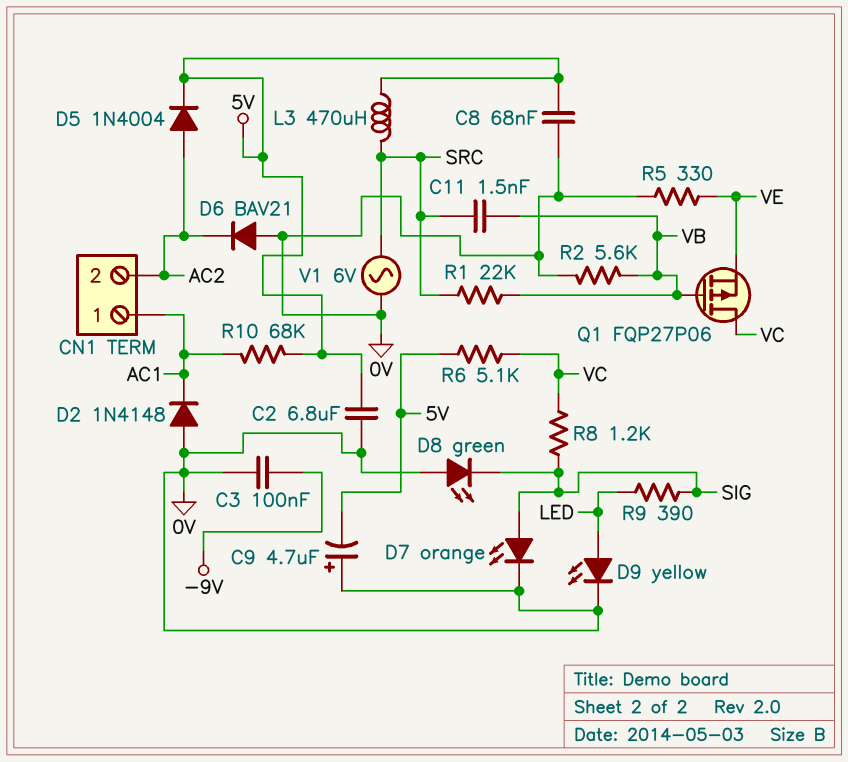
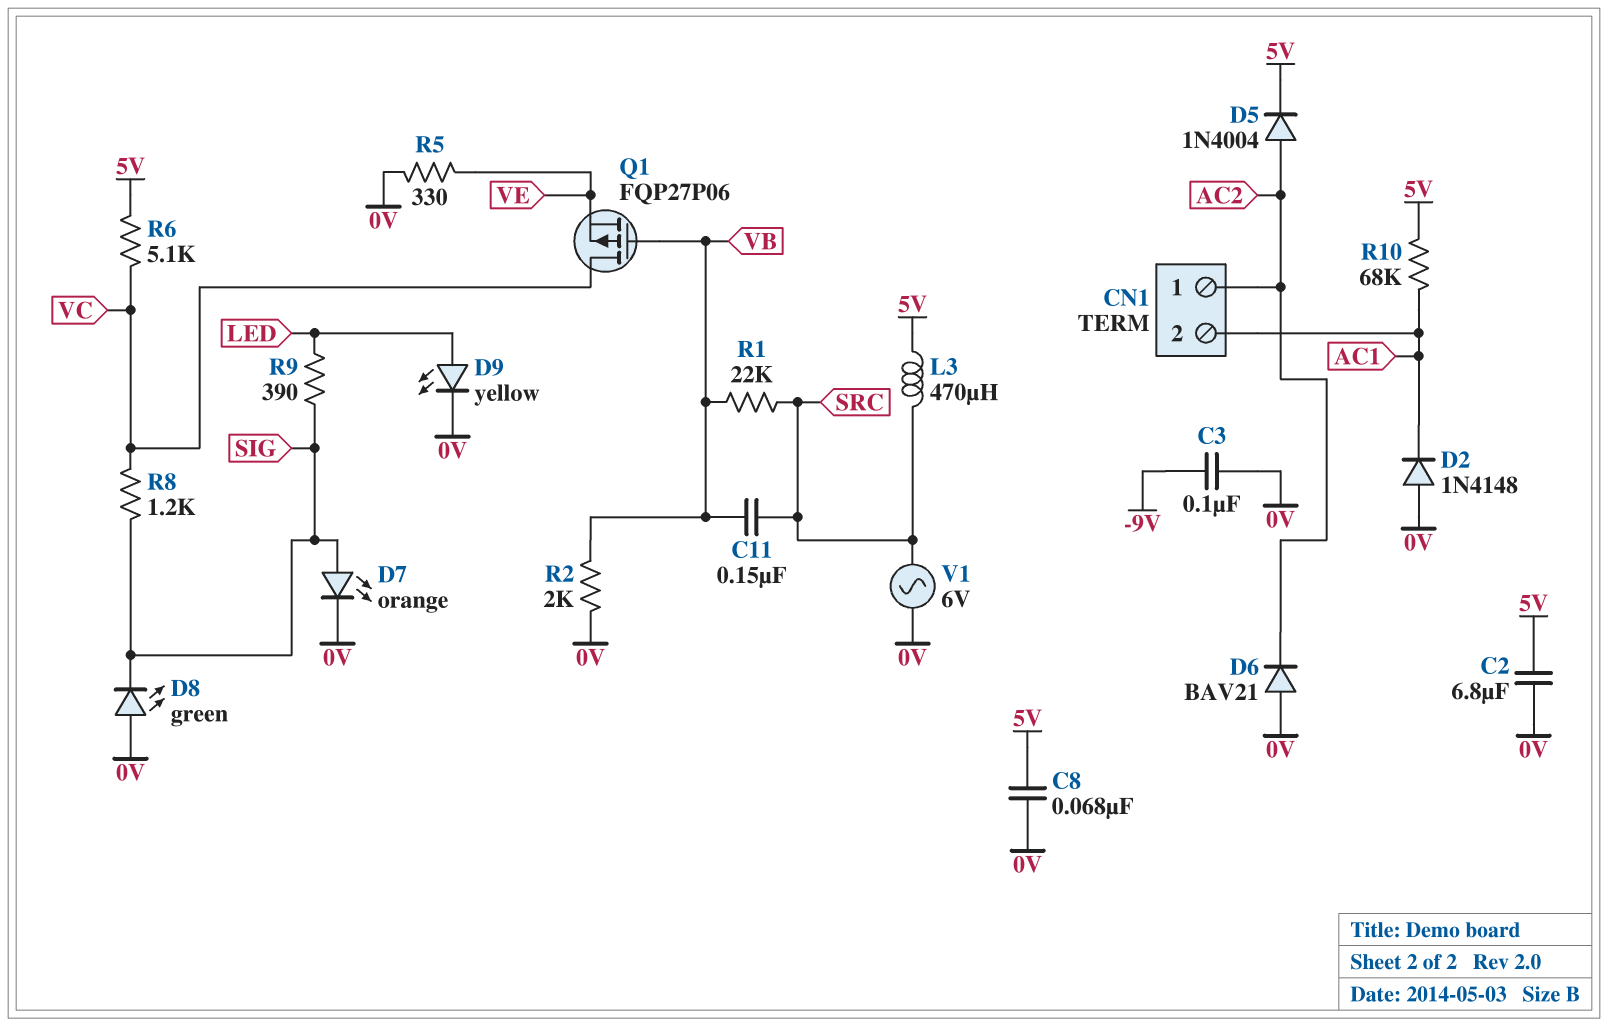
C9: 4.7uF (plus 0V, minus 5V) -> none
C11: 1.5nF (SRC, VB) -> 150nF (SRC, VB)
CN1 pin 1: AC1 -> AC2
CN1 pin 2: AC2 -> AC1
R2: 5.6k (0V, VB) -> 2k (0V, VB)

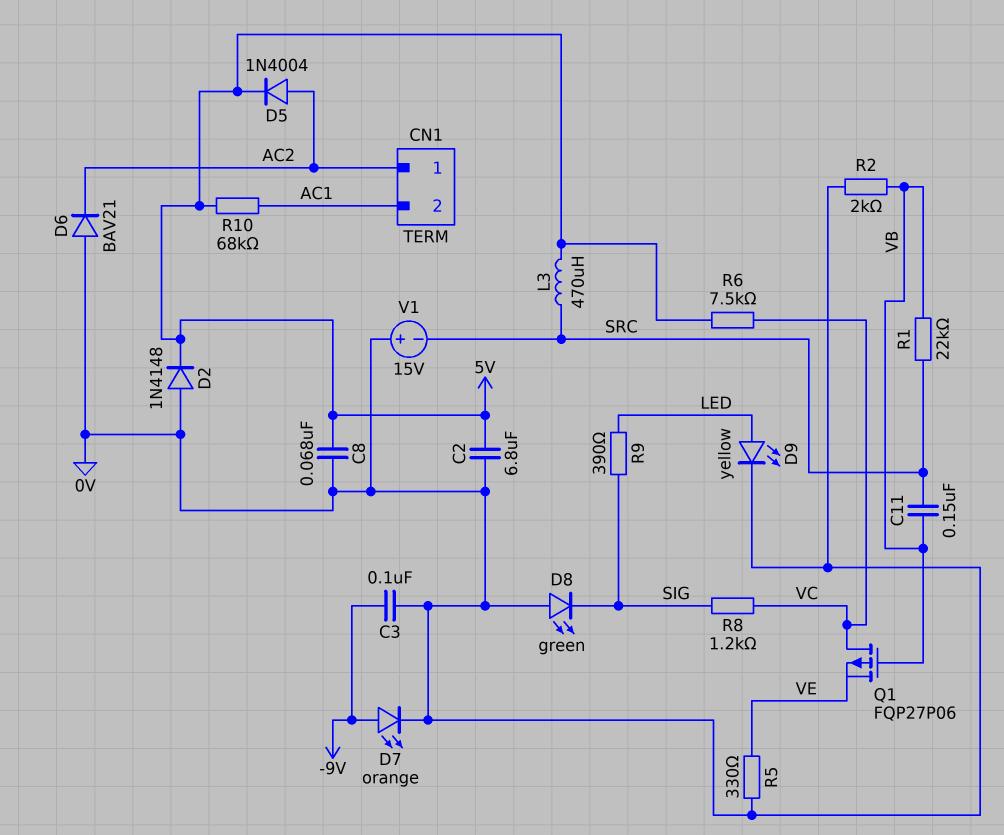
D2: diode 1N4148 (A 0V, K AC1) -> diode 1N4148 (A 0V, K 5V)
D7: LED orange (A SIG, K 0V) -> LED orange (A -9V, K 0V)
R6: 5.1k (5V, VC) -> 7.5k (5V, VC)
V1: AC 6V (0V, SRC) -> 15V (plus 0V, minus SRC)

